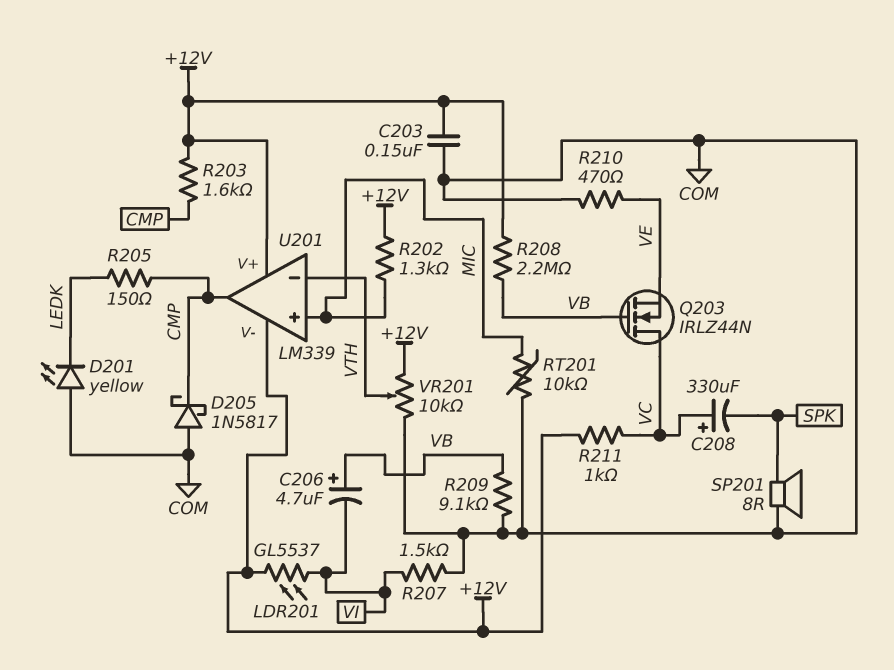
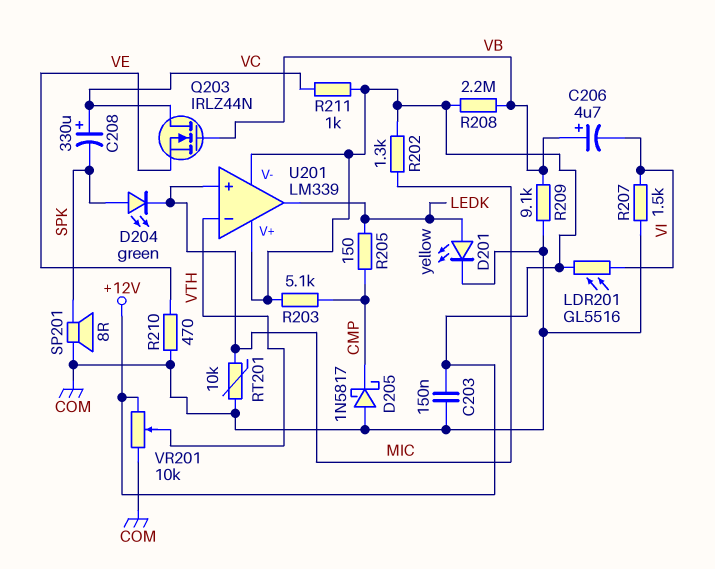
D201: LED yellow (A COM, K LEDK) -> LED yellow (A LEDK, K COM)
D204: none -> LED green (A SPK, K MIC)
LDR201: GL5537 (+12V, VI) -> GL5516 (+12V, VI)
R203: 1.6k (+12V, CMP) -> 5.1k (+12V, CMP)
U201 pin out: CMP -> LEDK

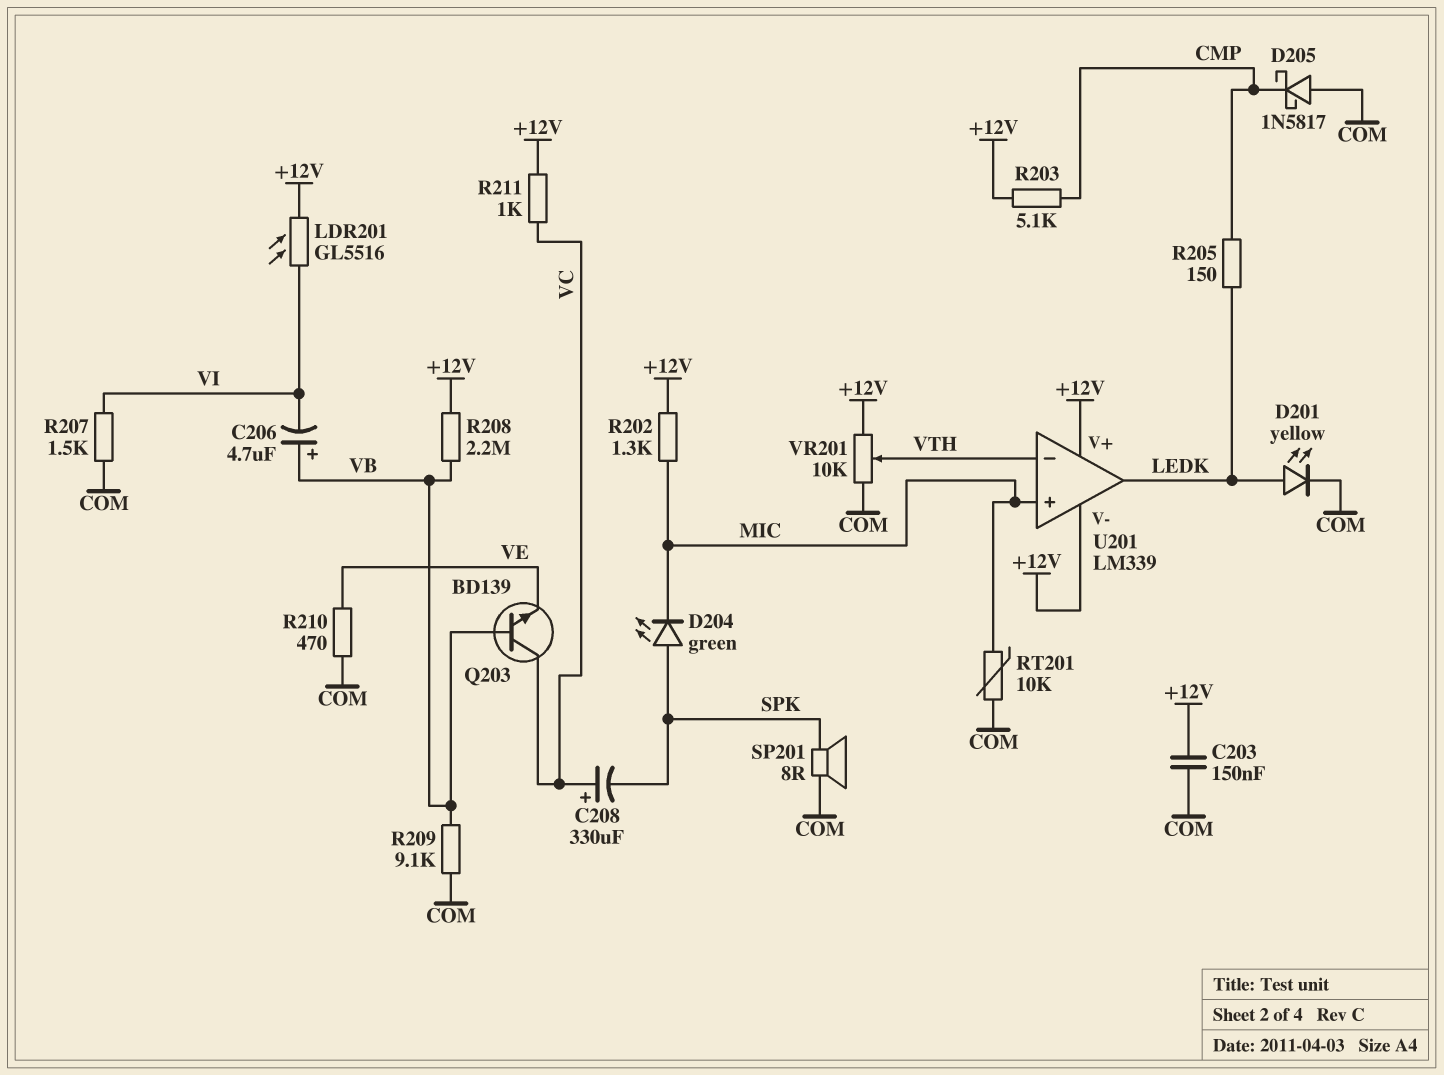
Q203: NMOS IRLZ44N (G VB, D VC, S VE) -> NPN BD139 (B VB, C VC, E VE)

